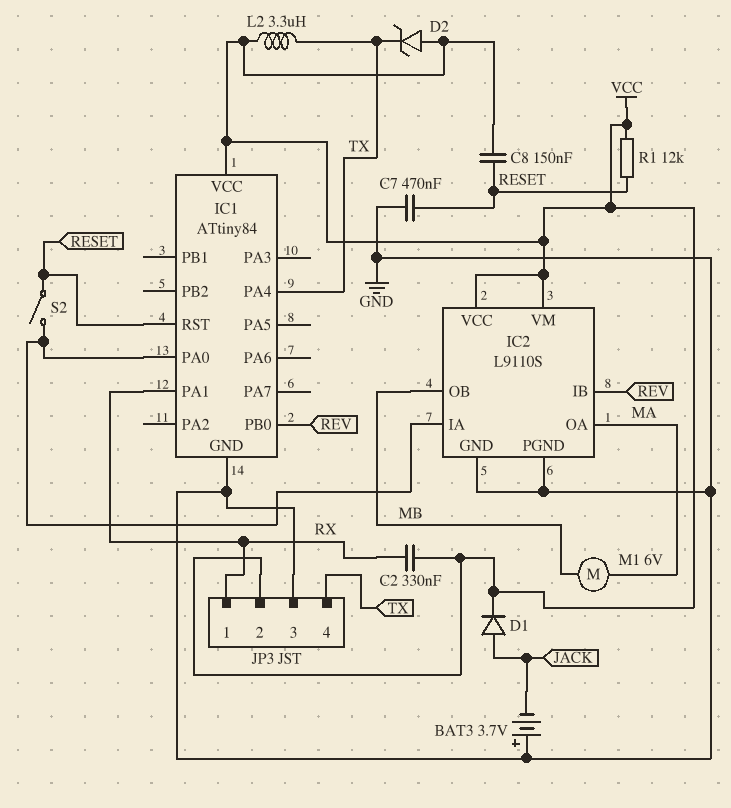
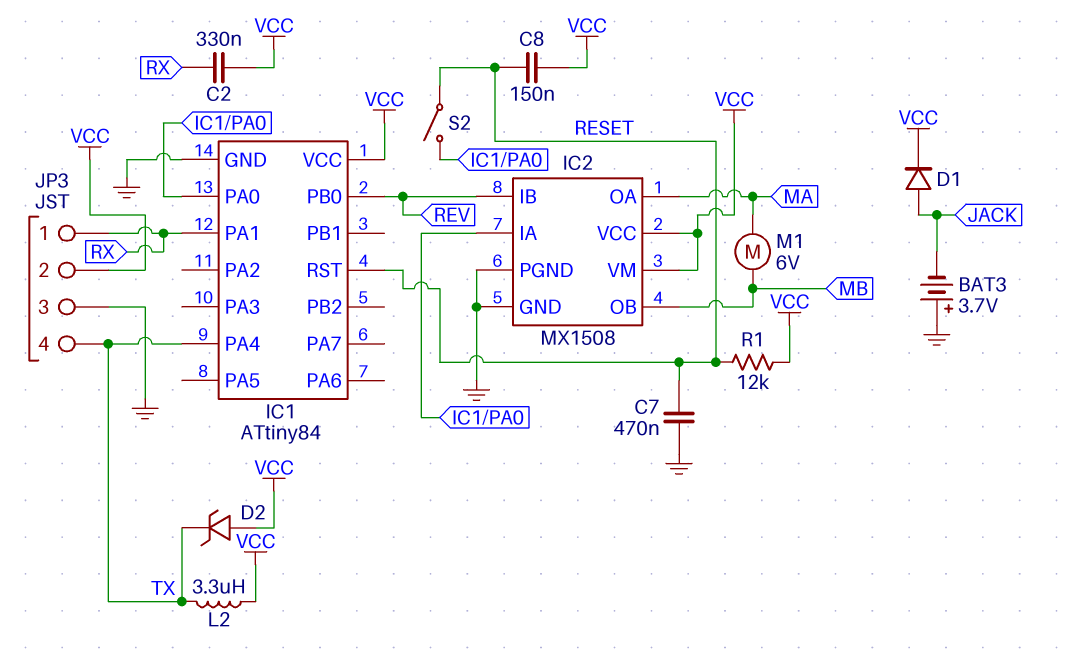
IC2: L9110S -> MX1508

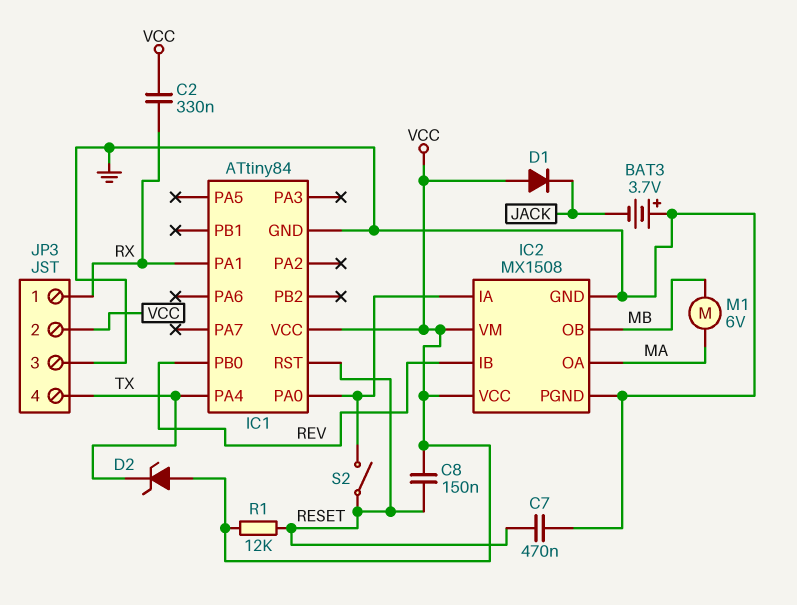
D1: diode (A JACK, K VCC) -> diode (A VCC, K JACK)
L2: 3.3uH (TX, VCC) -> none

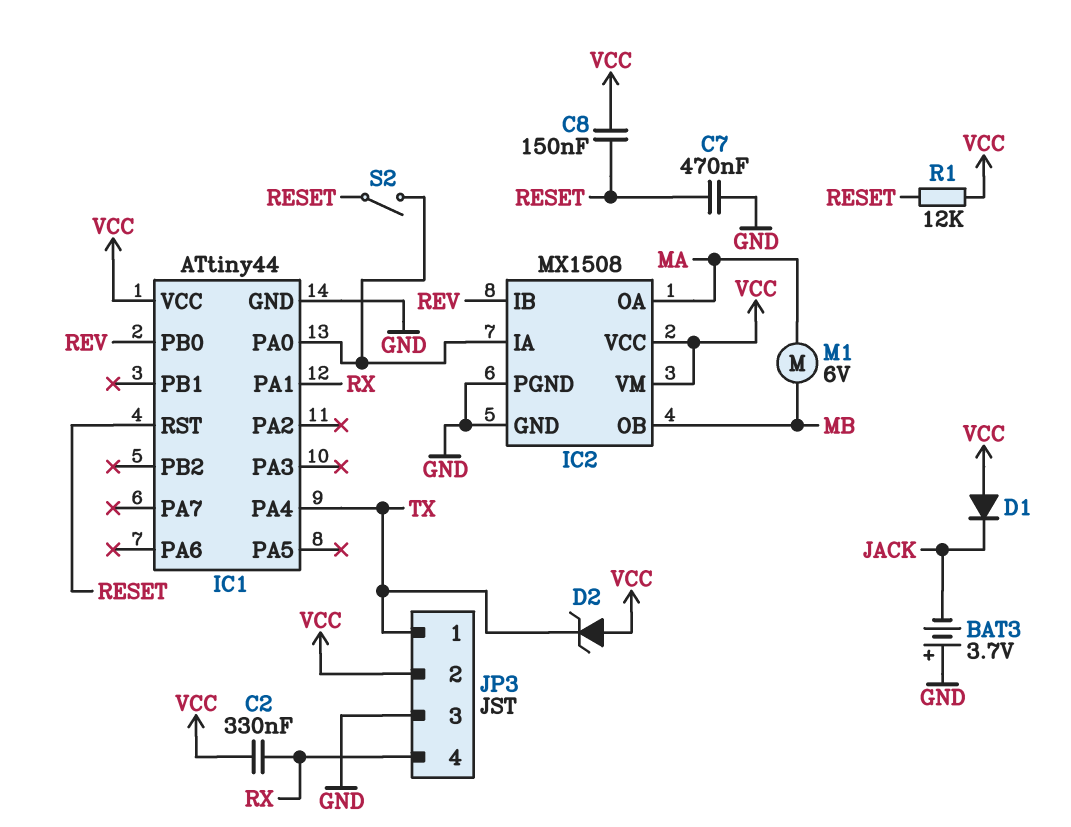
IC1: ATtiny84 -> ATtiny44
JP3 pin 1: RX -> TX
JP3 pin 4: TX -> RX

